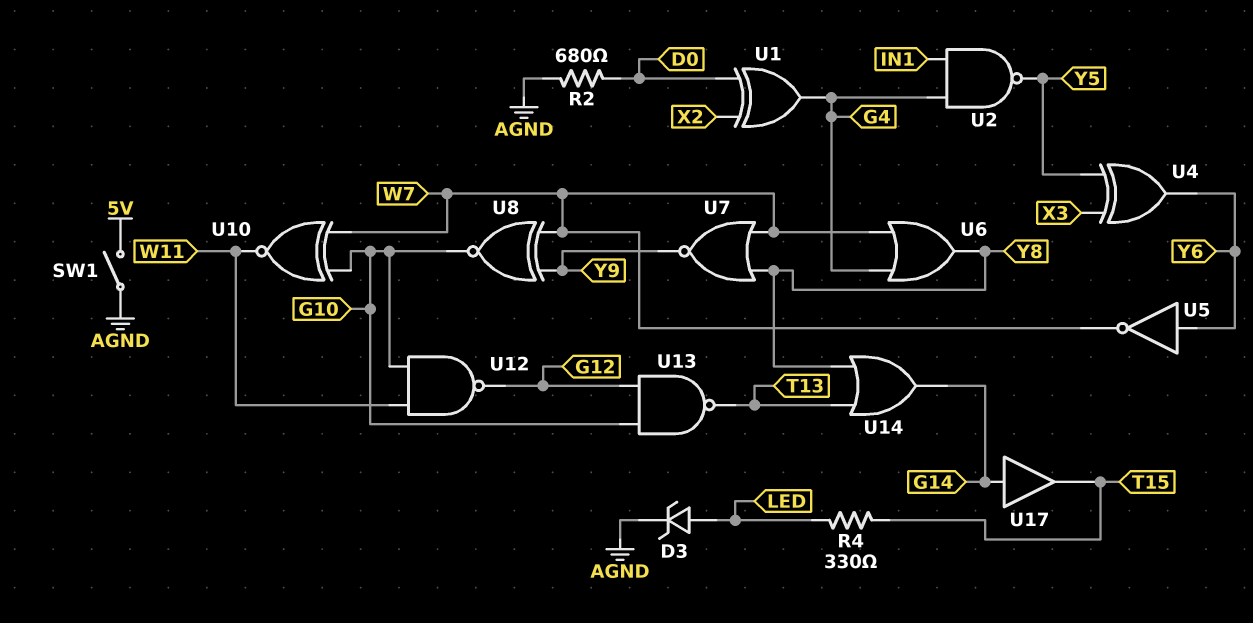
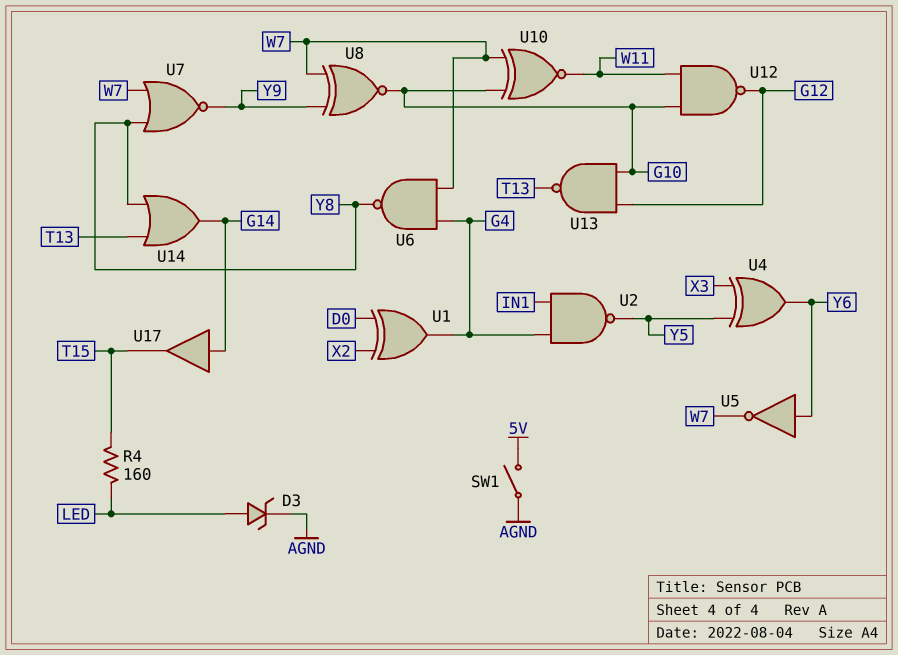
R2: 680 (AGND, D0) -> none
R4: 330 (LED, T15) -> 160 (LED, T15)
U6: OR (in G4, in W7, out Y8) -> NAND (in G4, in W7, out Y8)

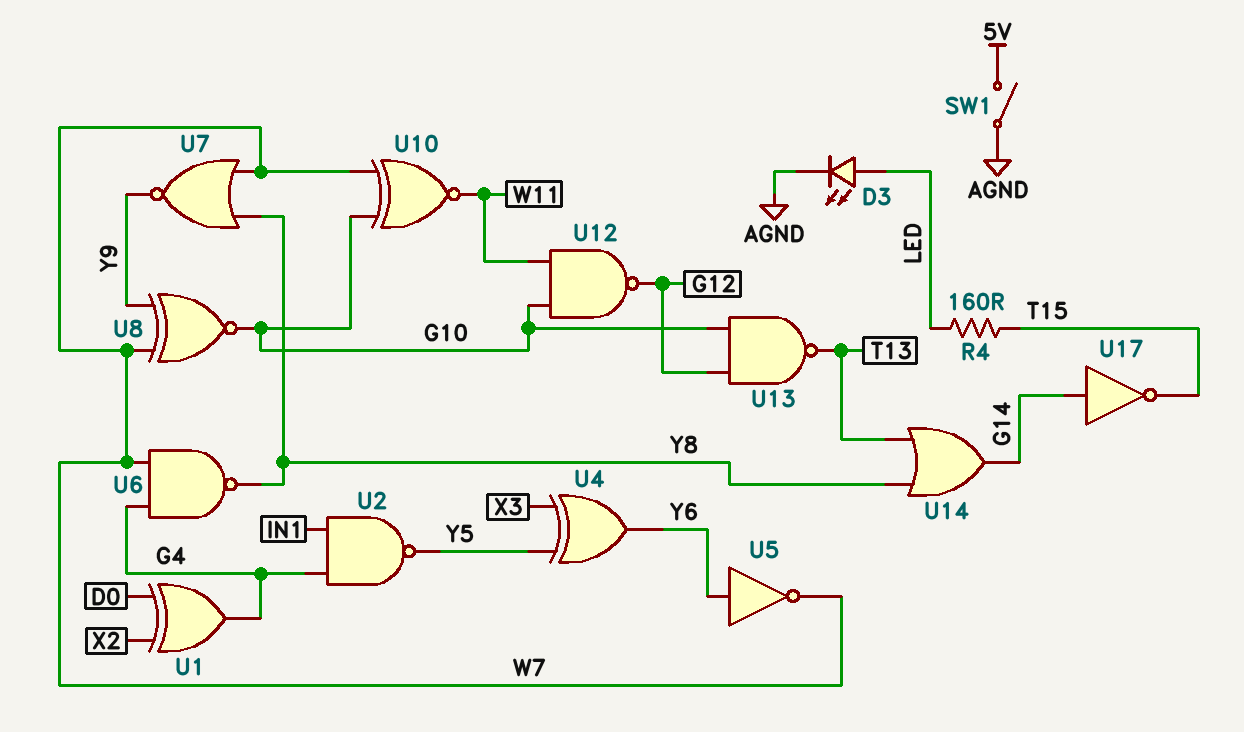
D3: zener (A LED, K AGND) -> LED (A LED, K AGND)
U17: buffer (in G14, out T15) -> NOT (in G14, out T15)

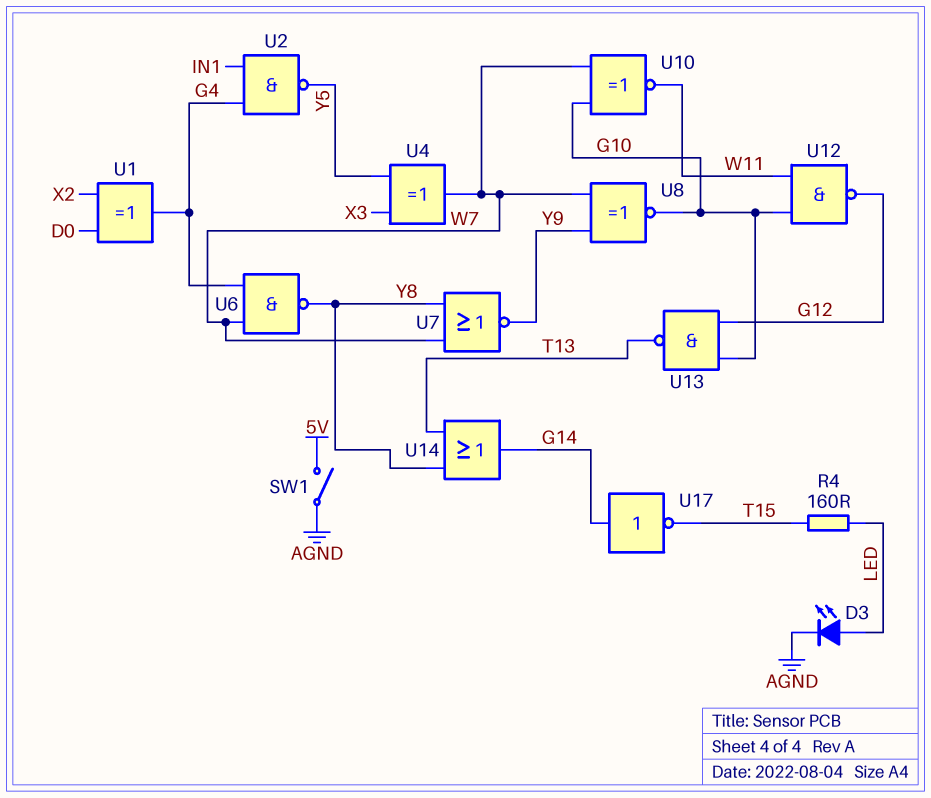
U4: XOR (in X3, in Y5, out Y6) -> XOR (in X3, in Y5, out W7)
U5: NOT (in Y6, out W7) -> none

